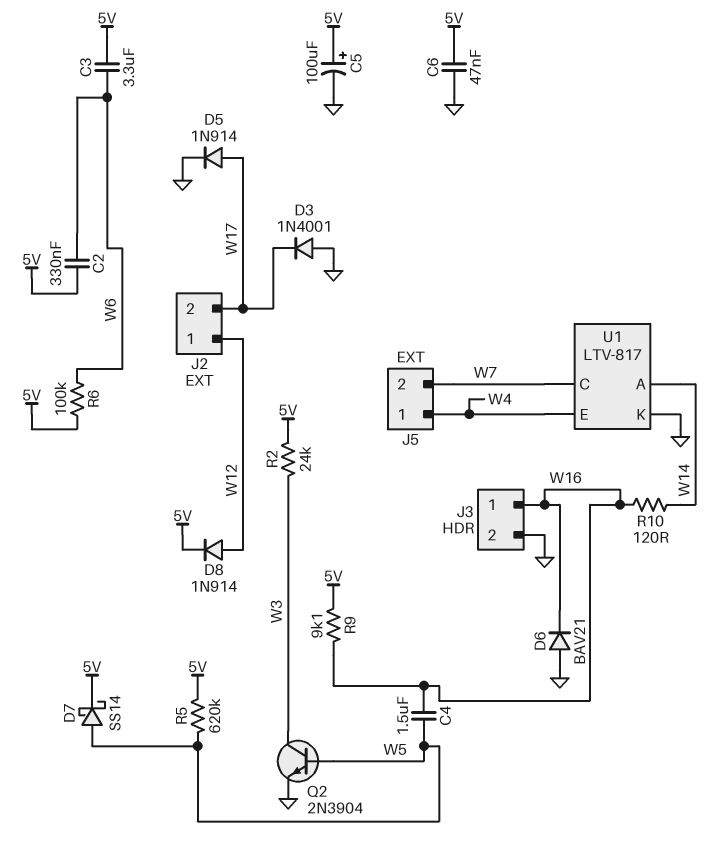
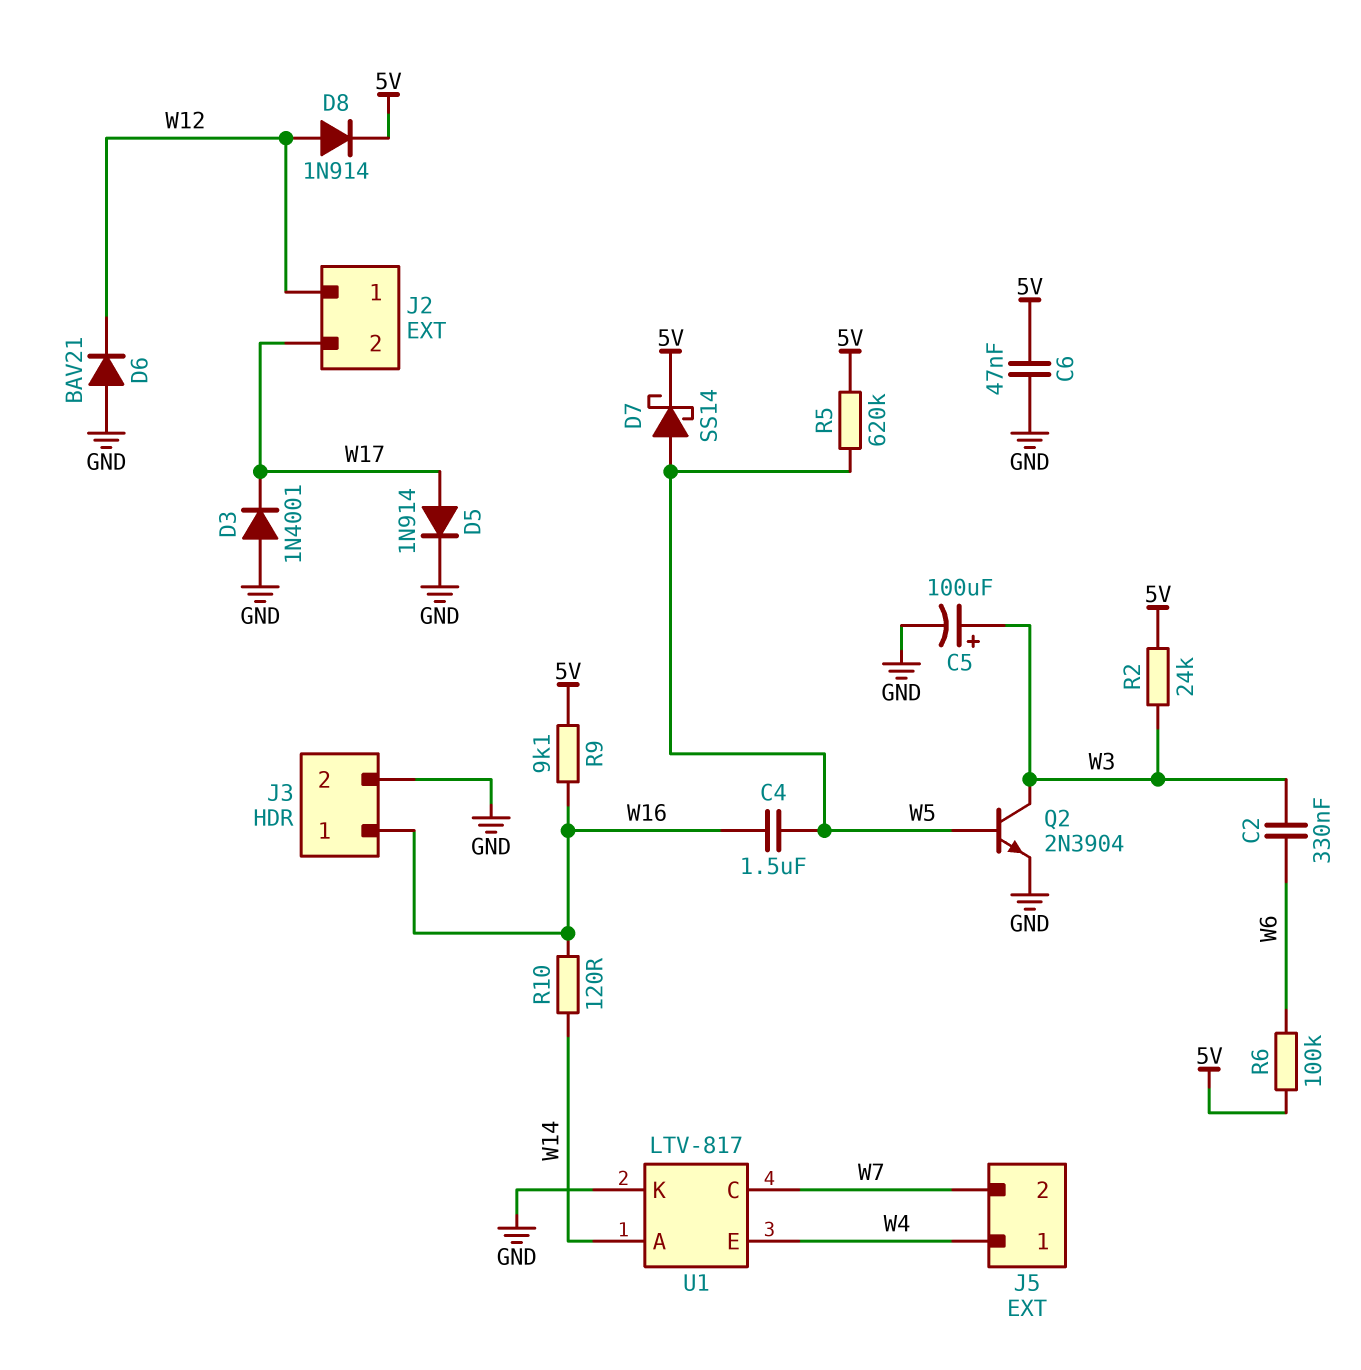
C2: 330nF (5V, W6) -> 330nF (W3, W6)
C3: 3.3uF (5V, W6) -> none
C5: 100uF (plus 5V, minus GND) -> 100uF (plus W3, minus GND)
D6: diode BAV21 (A GND, K W16) -> diode BAV21 (A GND, K W12)

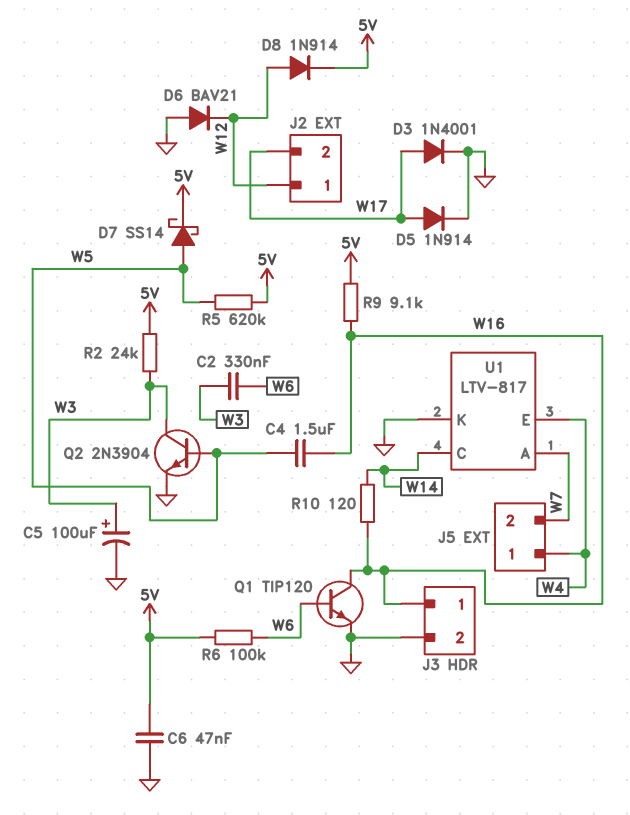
D3: diode 1N4001 (A GND, K W17) -> diode 1N4001 (A W17, K GND)
Q1: none -> NPN TIP120 (B W6, C W16, E GND)
U1 pin A: W14 -> W7
U1 pin C: W7 -> W14

